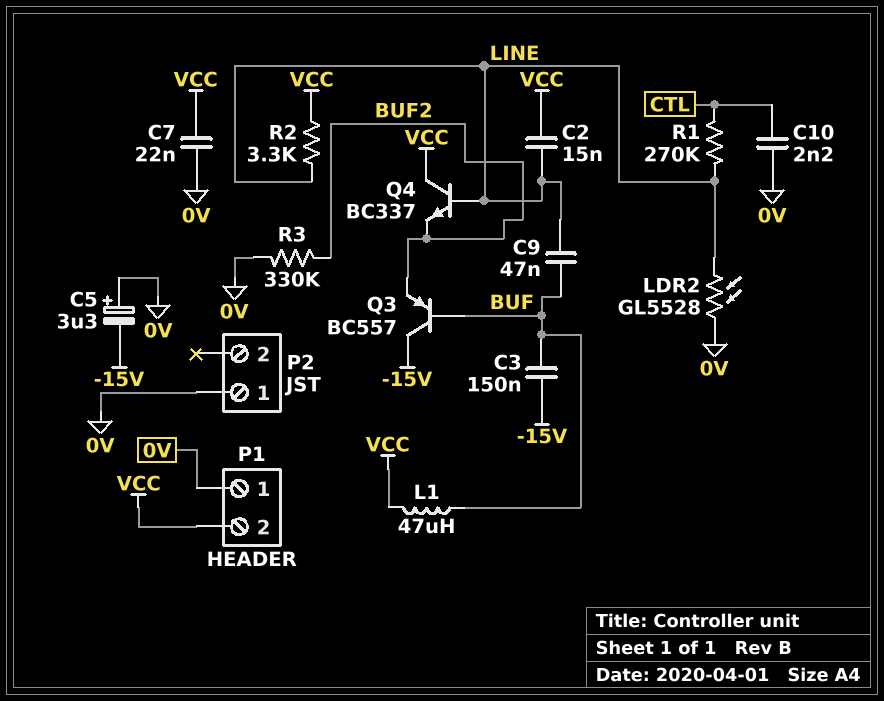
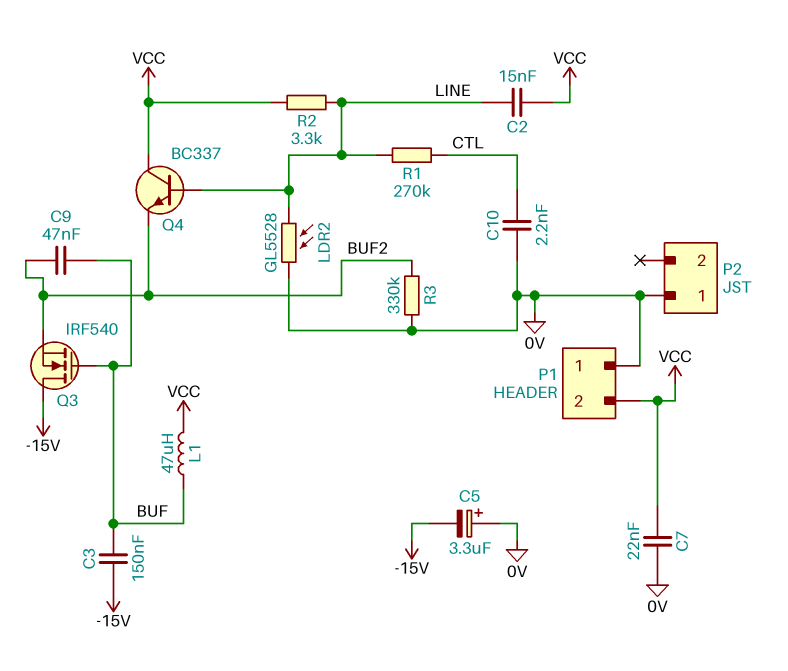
C9: 47nF (BUF, LINE) -> 47nF (BUF, BUF2)
Q3: PNP BC557 (B BUF, C -15V, E BUF2) -> NMOS IRF540 (G BUF, D -15V, S BUF2)

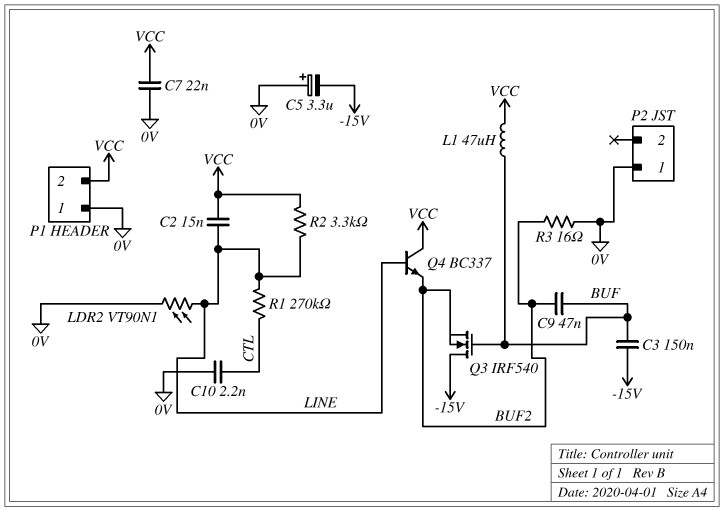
LDR2: GL5528 (0V, LINE) -> VT90N1 (0V, LINE)
R3: 330k (0V, BUF2) -> 16 (0V, BUF2)

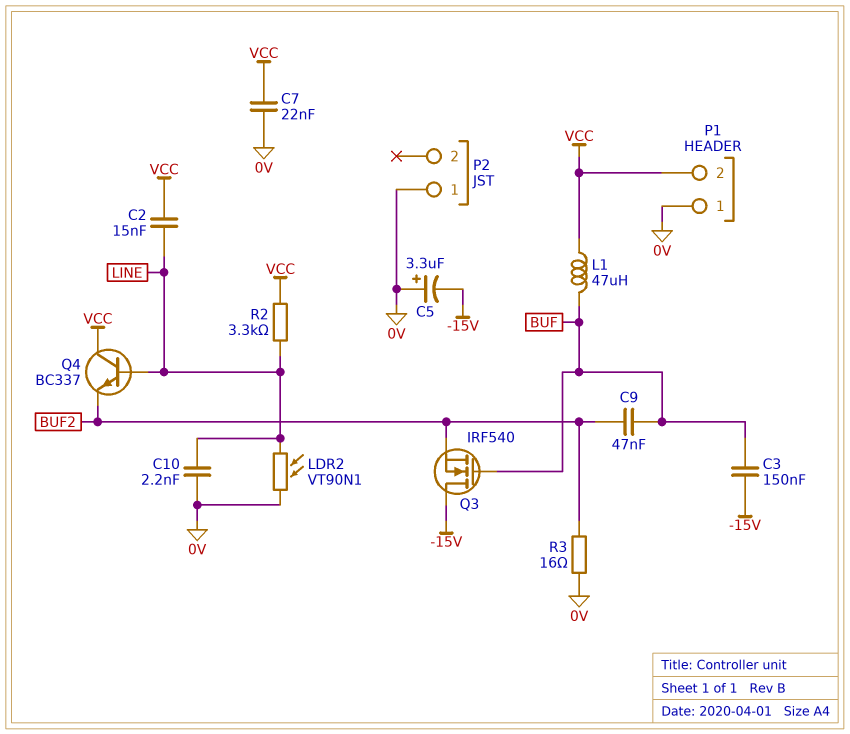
C10: 2.2nF (0V, CTL) -> 2.2nF (0V, LINE)
R1: 270k (CTL, LINE) -> none

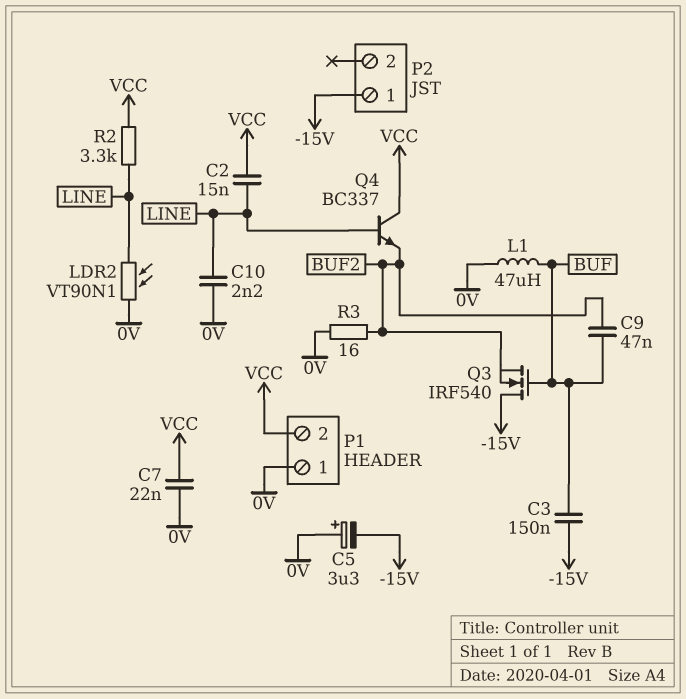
L1: 47uH (BUF, VCC) -> 47uH (0V, BUF)
P2 pin 1: 0V -> -15V

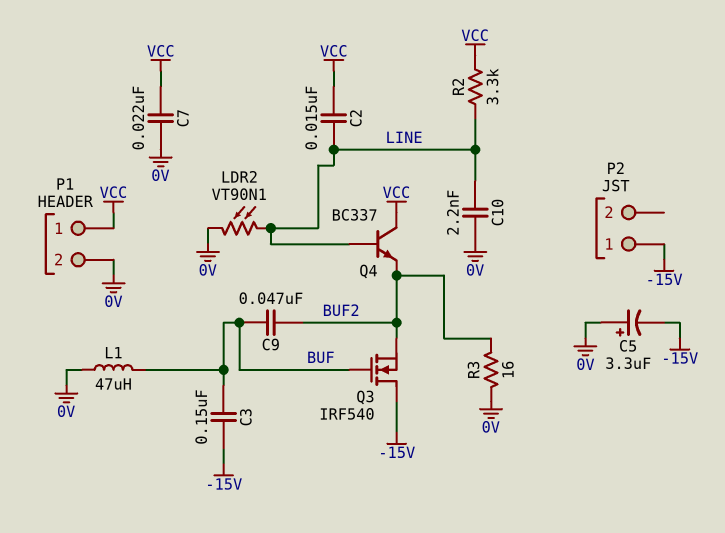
P1 pin 1: 0V -> VCC
P1 pin 2: VCC -> 0V

